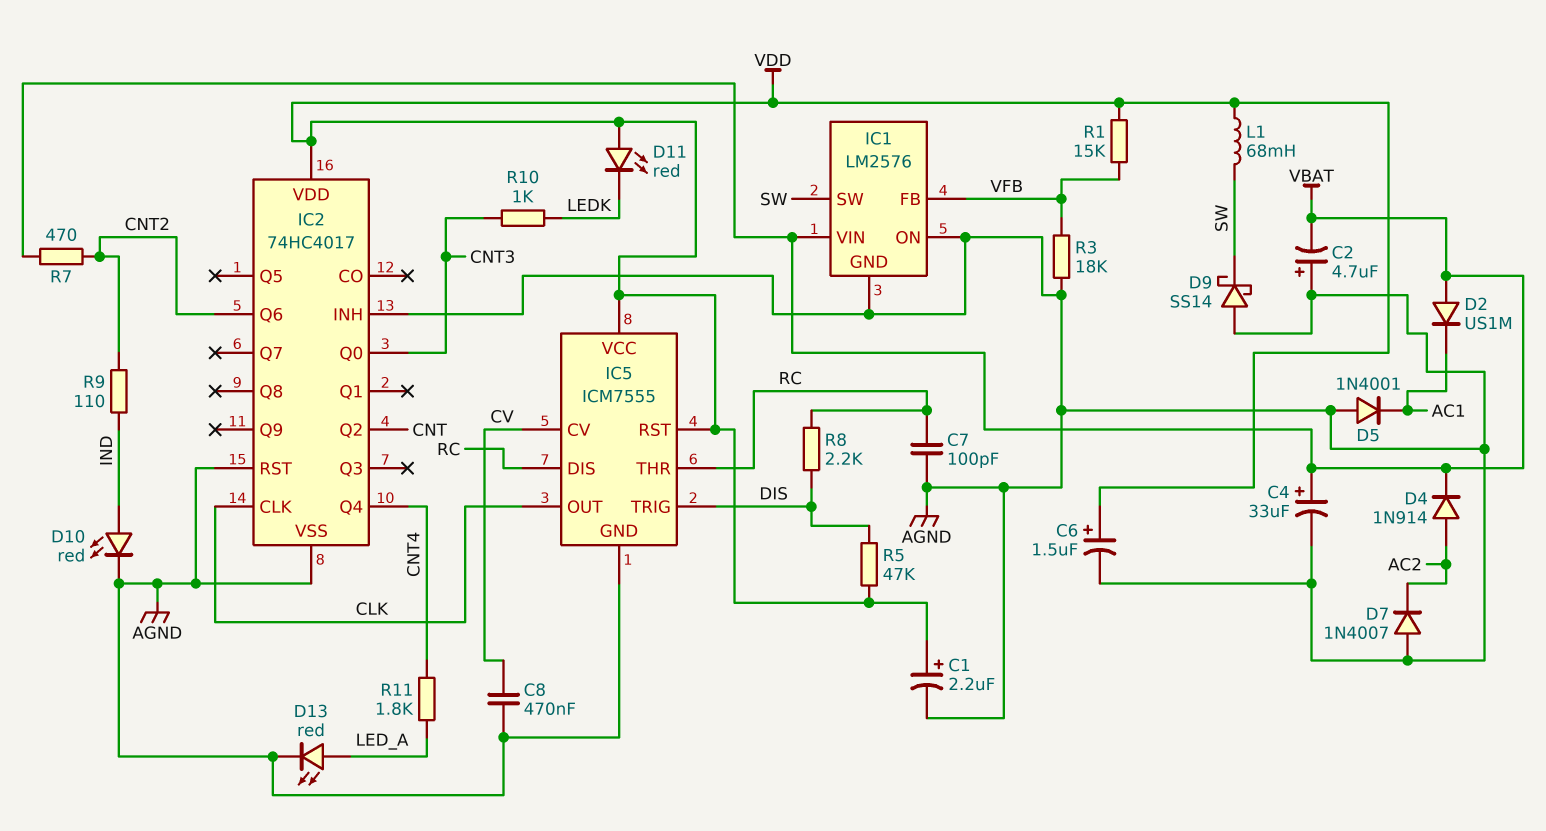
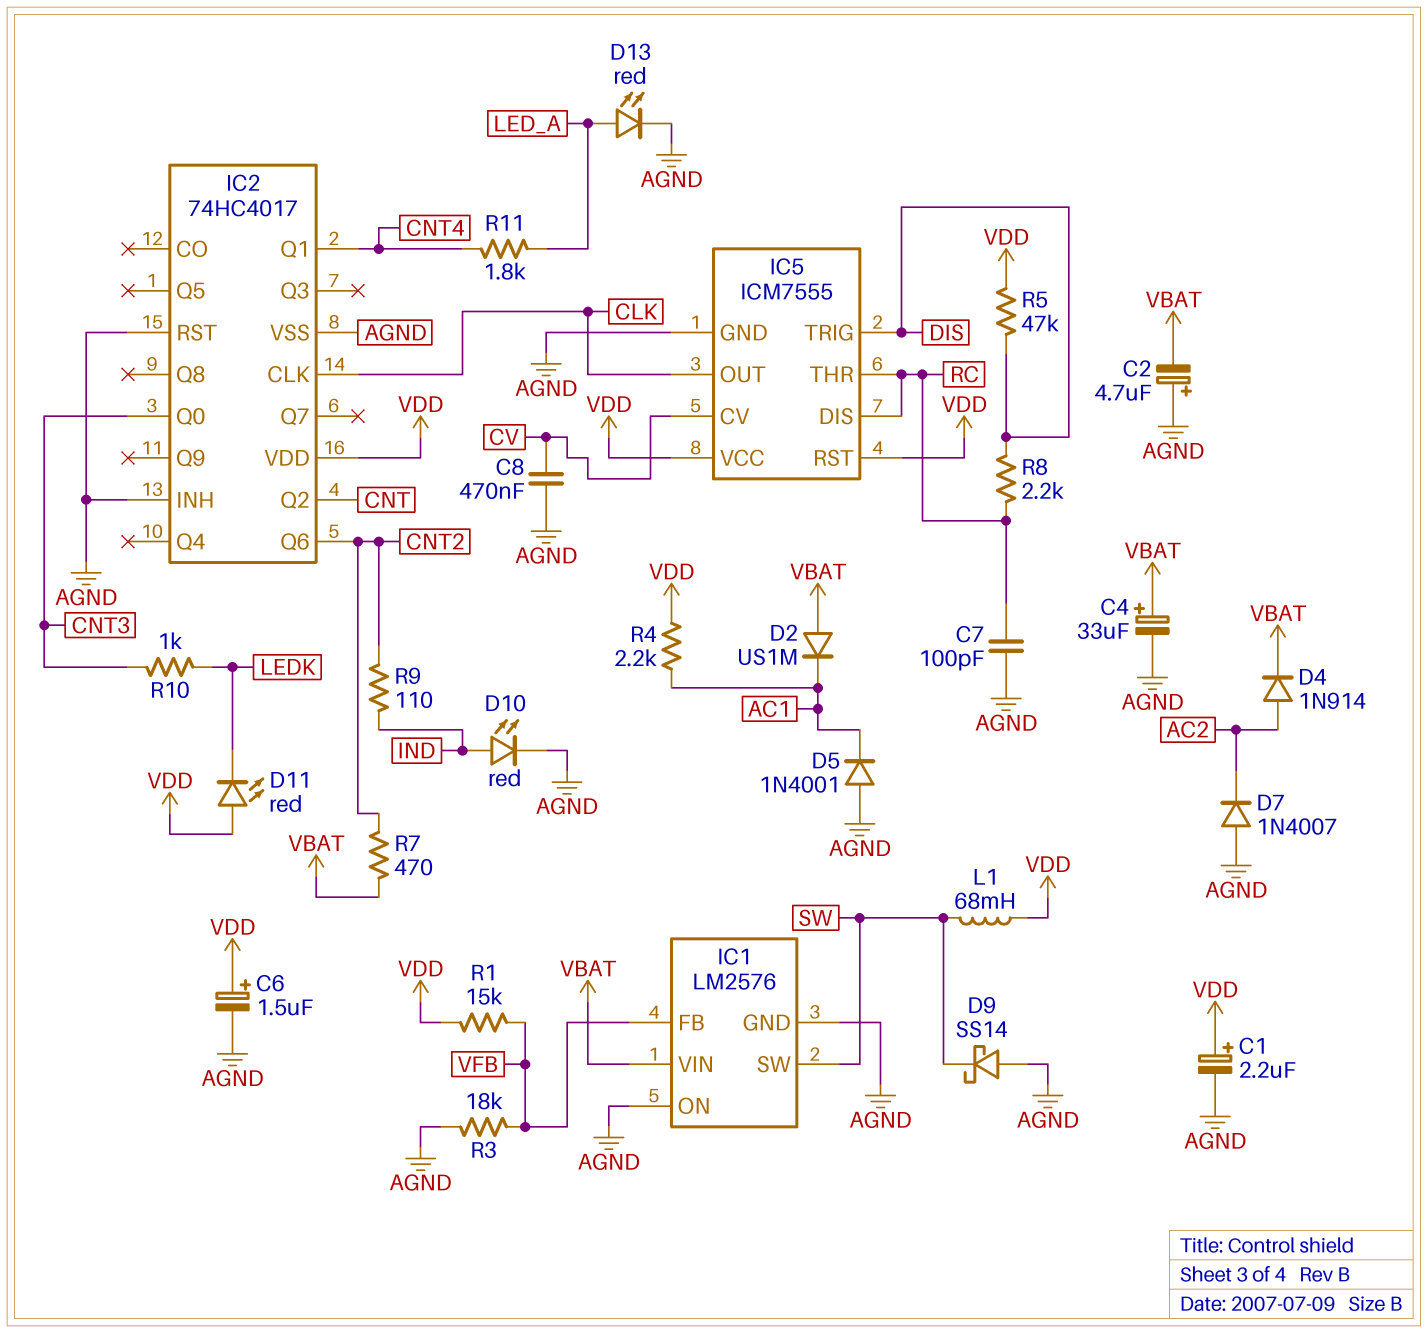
IC2 pin Q1: none -> CNT4
IC2 pin Q4: CNT4 -> none
R4: none -> 2.2k (AC1, VDD)

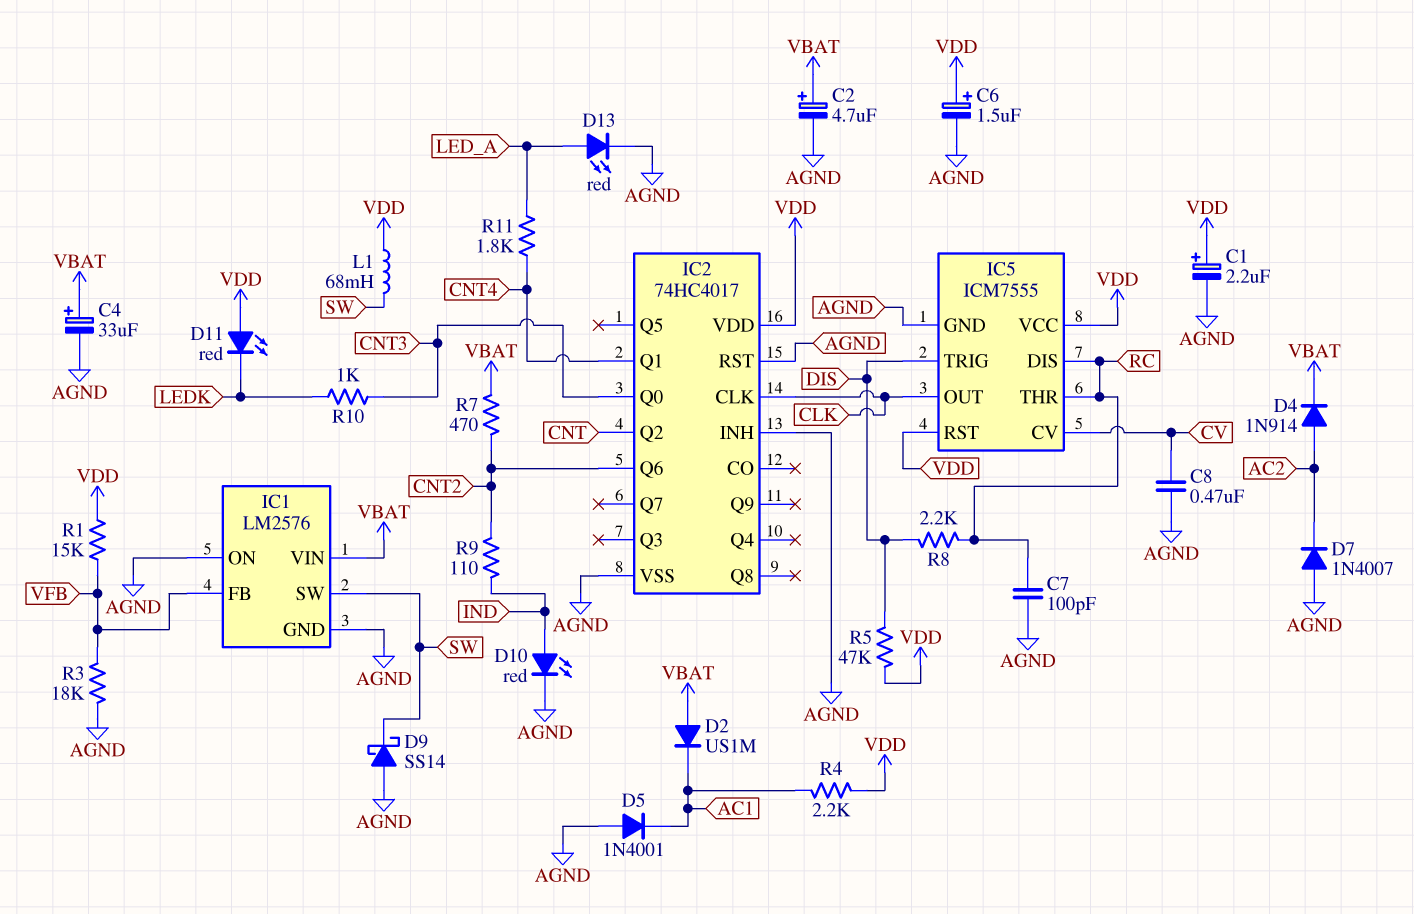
C2: 4.7uF (plus AGND, minus VBAT) -> 4.7uF (plus VBAT, minus AGND)

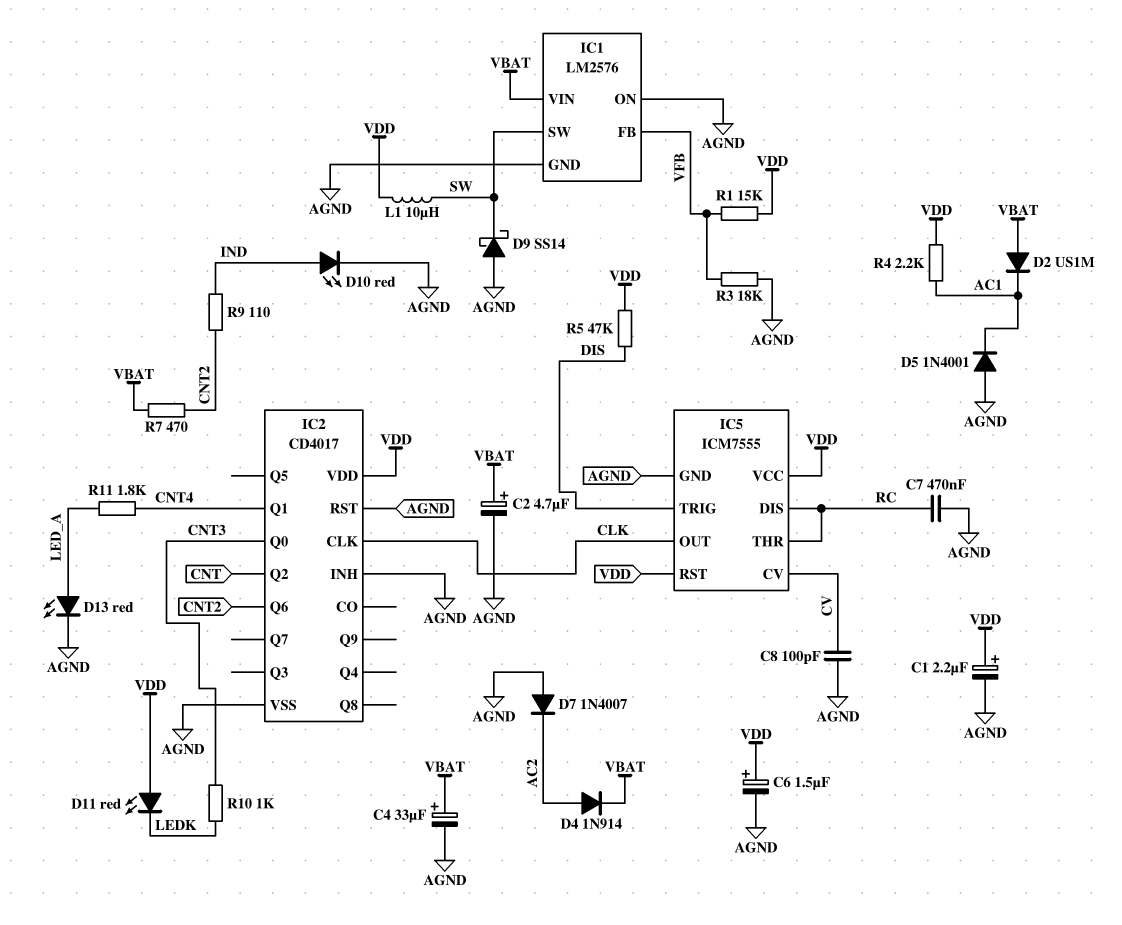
C7: 100pF (AGND, RC) -> 470nF (AGND, RC)
C8: 470nF (AGND, CV) -> 100pF (AGND, CV)
IC2: 74HC4017 -> CD4017
L1: 68mH (SW, VDD) -> 10uH (SW, VDD)
R8: 2.2k (DIS, RC) -> none

